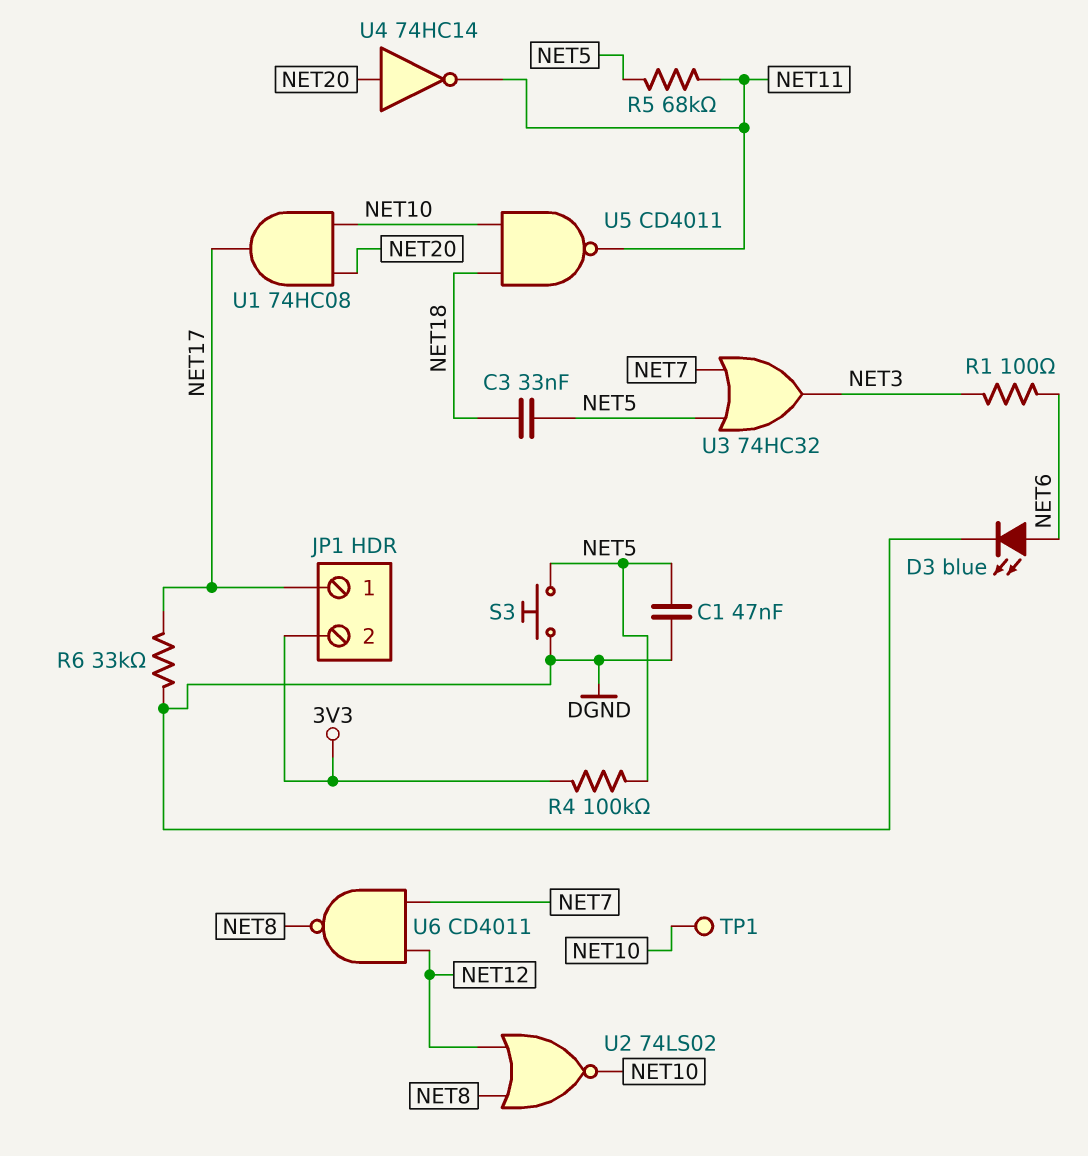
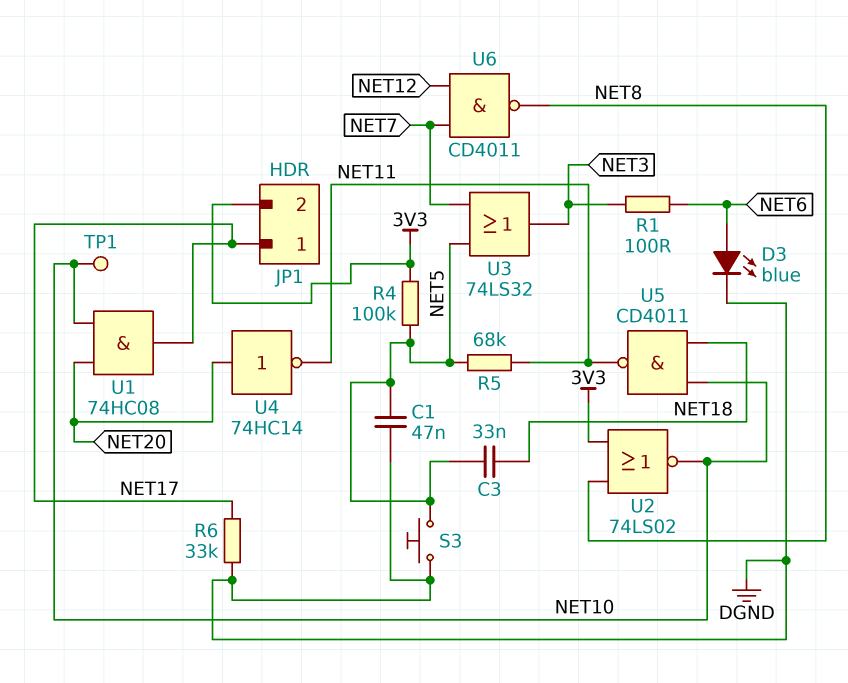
U2: NOR 74LS02 (in NET8, in NET12, out NET10) -> NOR 74LS02 (in 3V3, in NET8, out NET10)
U3: OR 74HC32 (in NET5, in NET7, out NET3) -> OR 74LS32 (in NET5, in NET7, out NET3)

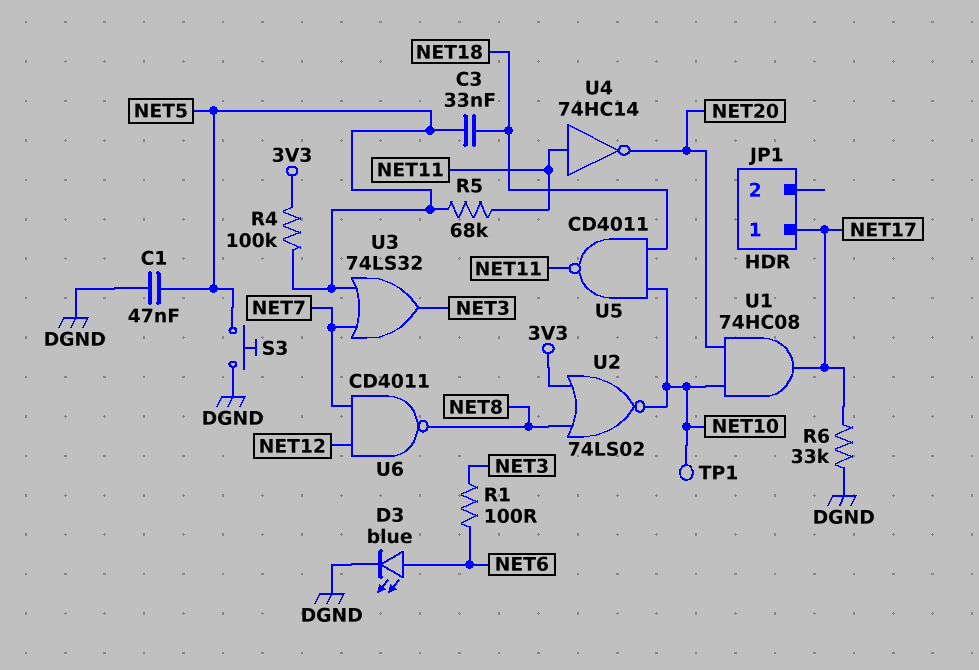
JP1 pin 2: 3V3 -> none
U4: NOT 74HC14 (in NET20, out NET11) -> NOT 74HC14 (in NET11, out NET20)

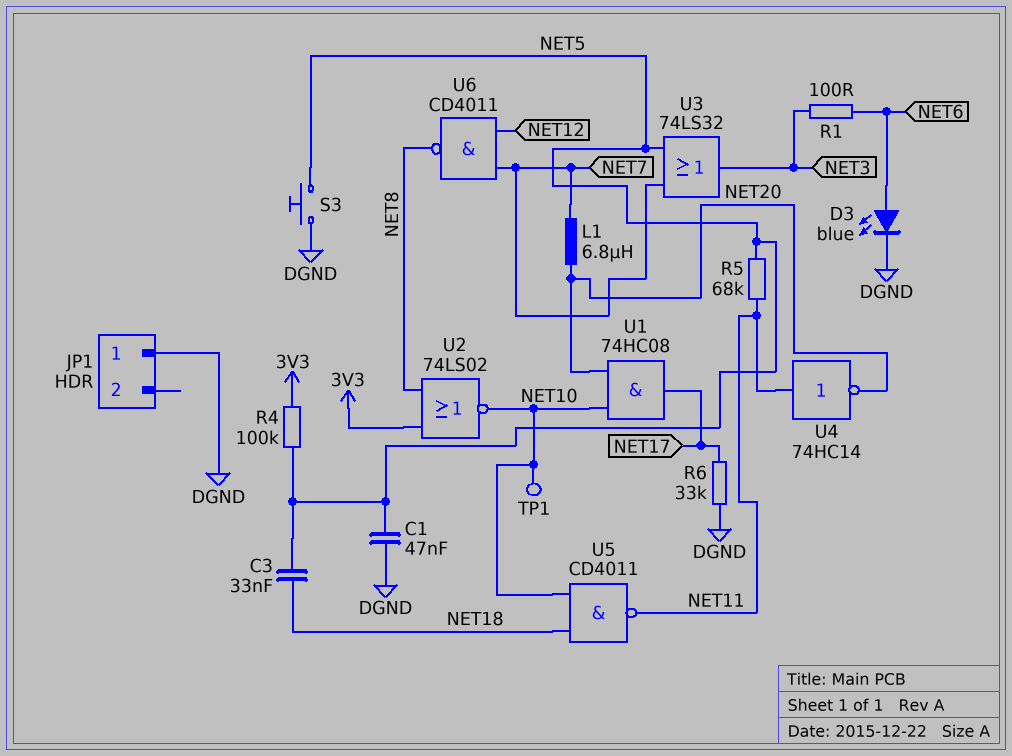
JP1 pin 1: NET17 -> DGND
L1: none -> 6.8uH (NET7, NET20)

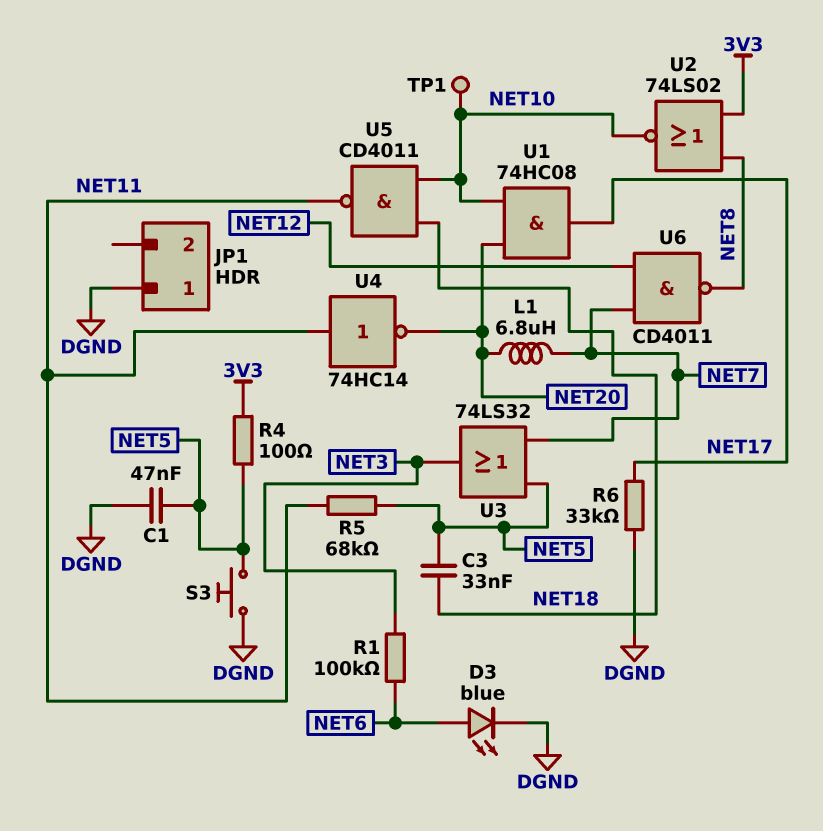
R1: 100 (NET3, NET6) -> 100k (NET3, NET6)
R4: 100k (3V3, NET5) -> 100 (3V3, NET5)

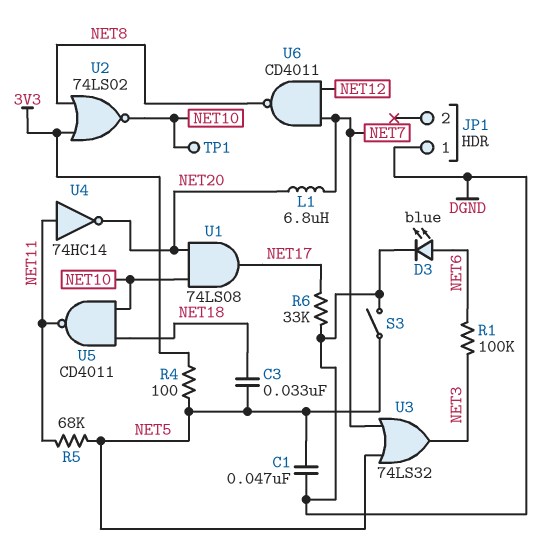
S3: button (DGND, NET5) -> switch (DGND, NET5)
U1: AND 74HC08 (in NET10, in NET20, out NET17) -> AND 74LS08 (in NET10, in NET20, out NET17)

